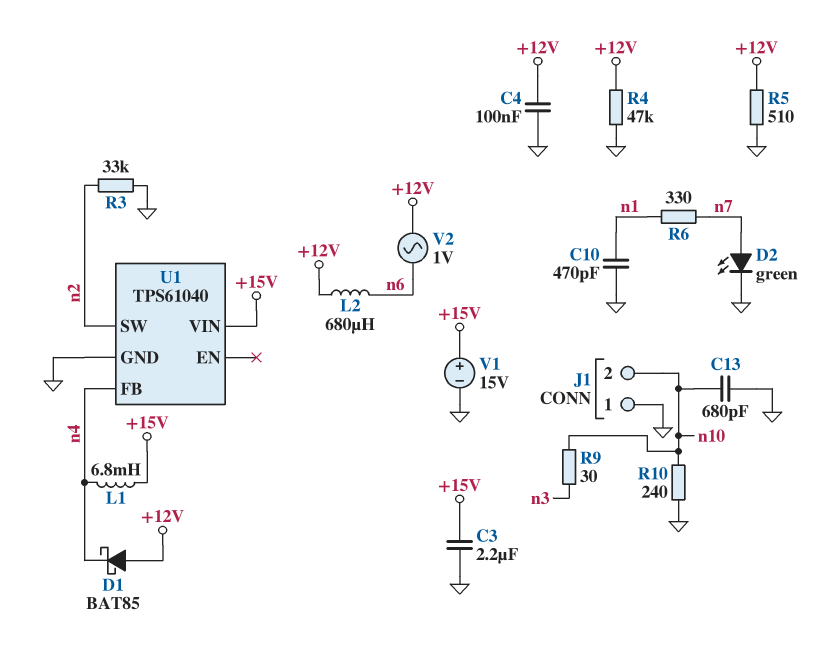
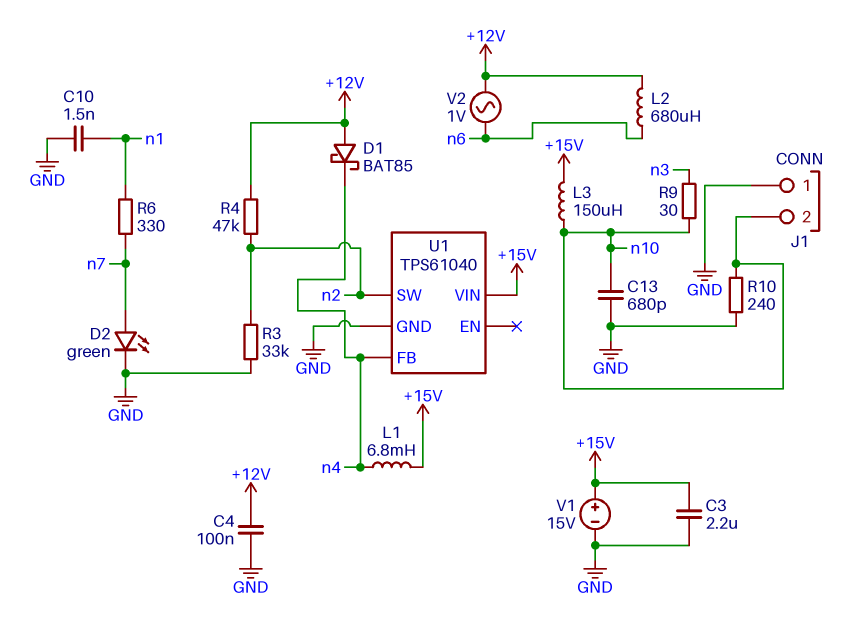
C10: 470pF (GND, n1) -> 1.5nF (GND, n1)
L3: none -> 150uH (+15V, n10)
R4: 47k (+12V, GND) -> 47k (+12V, n2)
R5: 510 (+12V, GND) -> none

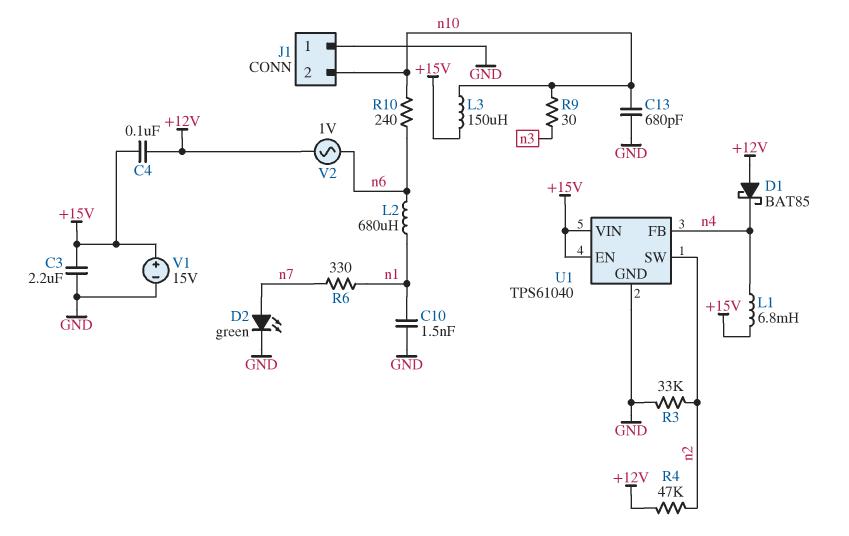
C4: 100nF (+12V, GND) -> 100nF (+12V, +15V)
L2: 680uH (+12V, n6) -> 680uH (n1, n6)
R10: 240 (GND, n10) -> 240 (n6, n10)
U1 pin EN: none -> +15V

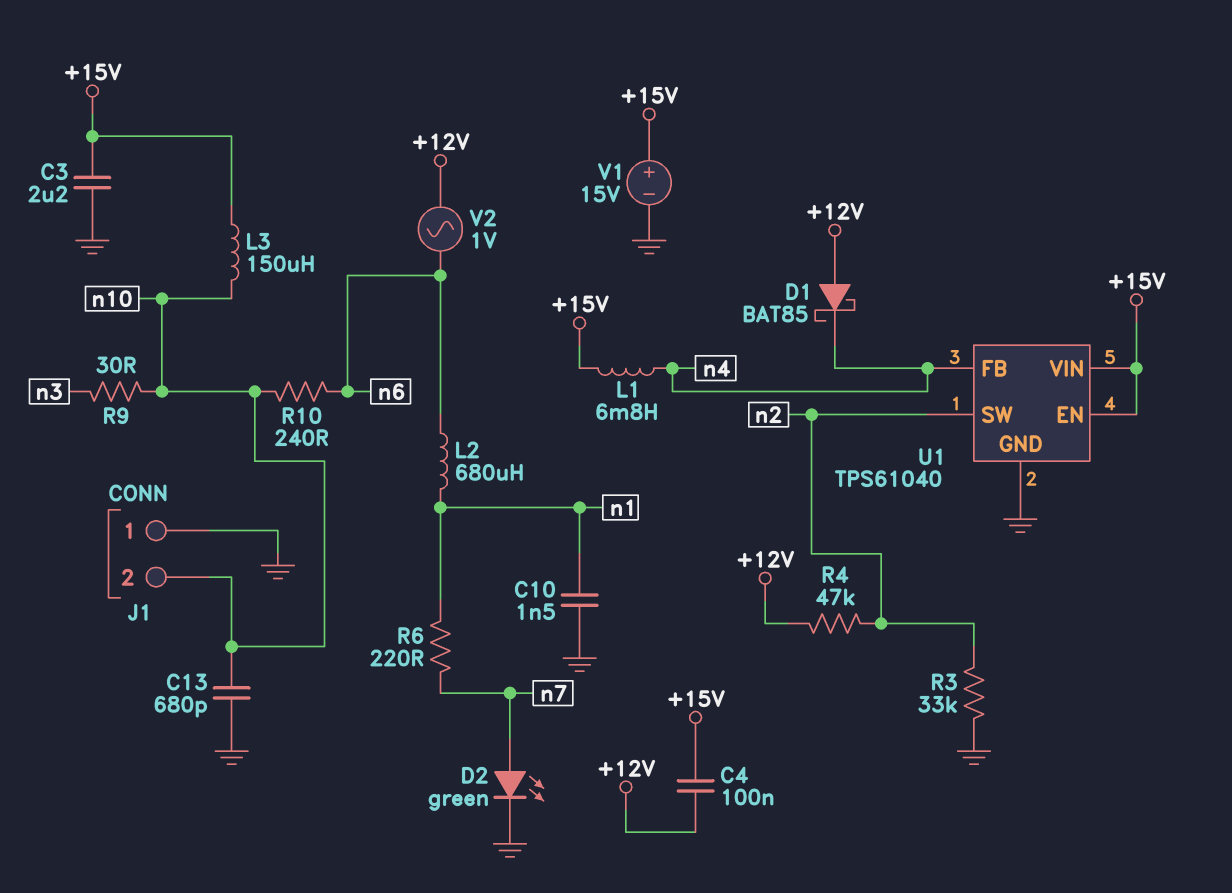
R6: 330 (n1, n7) -> 220 (n1, n7)

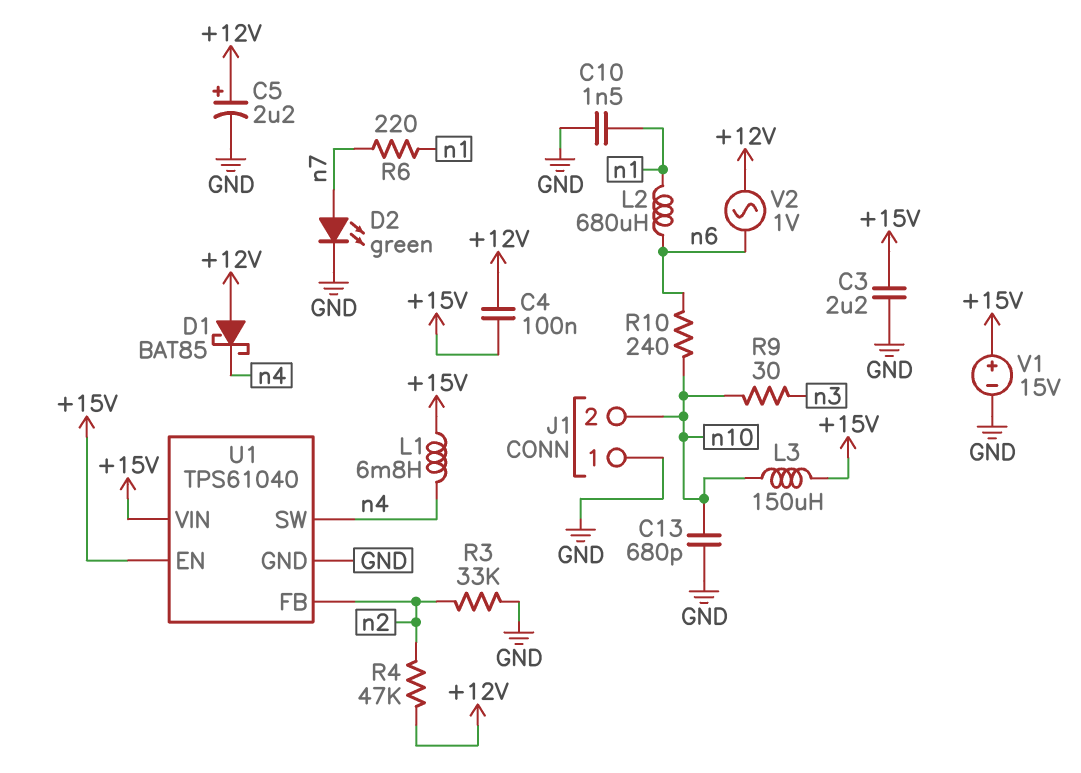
C5: none -> 2.2uF (plus +12V, minus GND)
U1 pin FB: n4 -> n2
U1 pin SW: n2 -> n4

